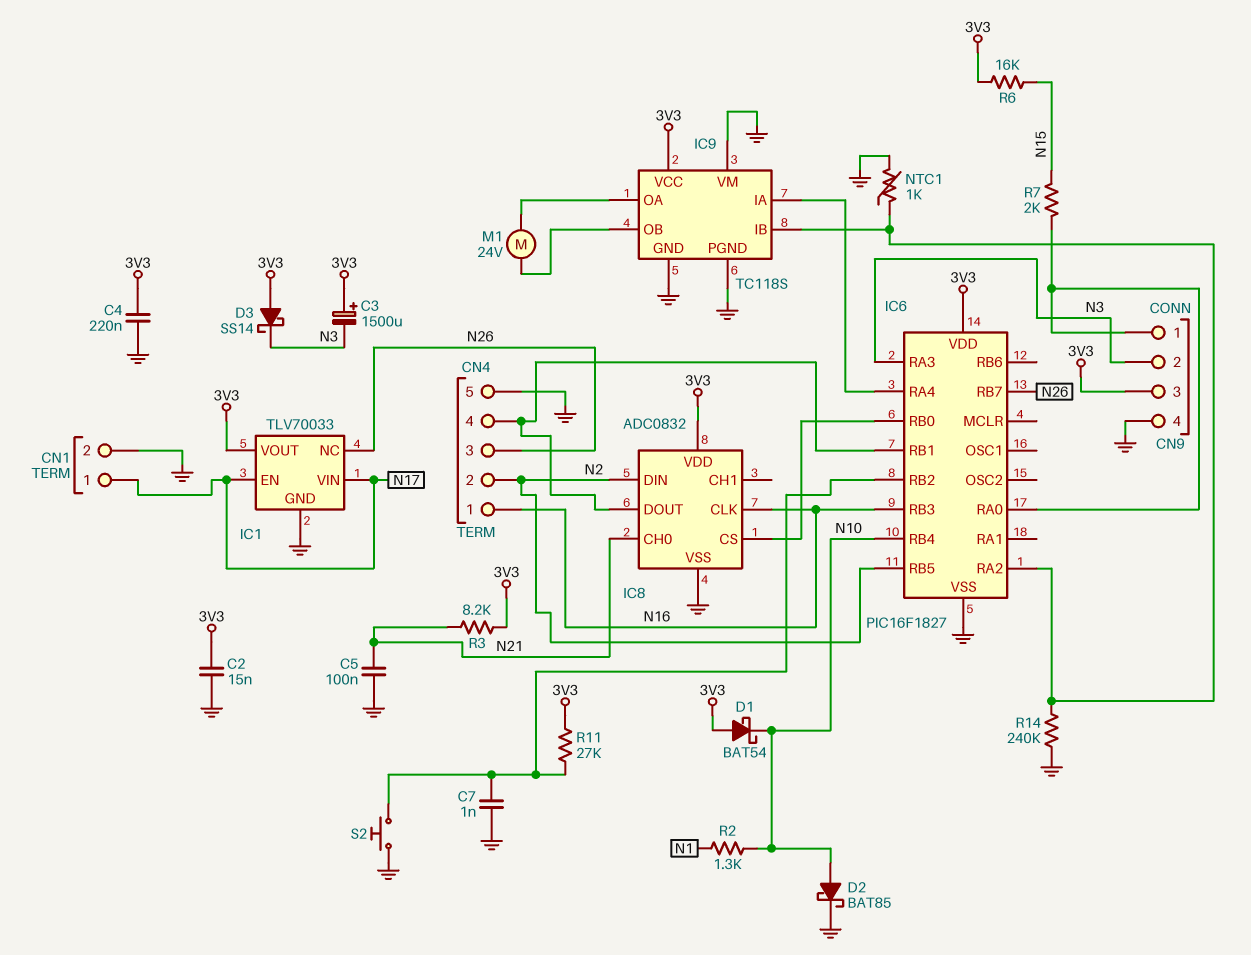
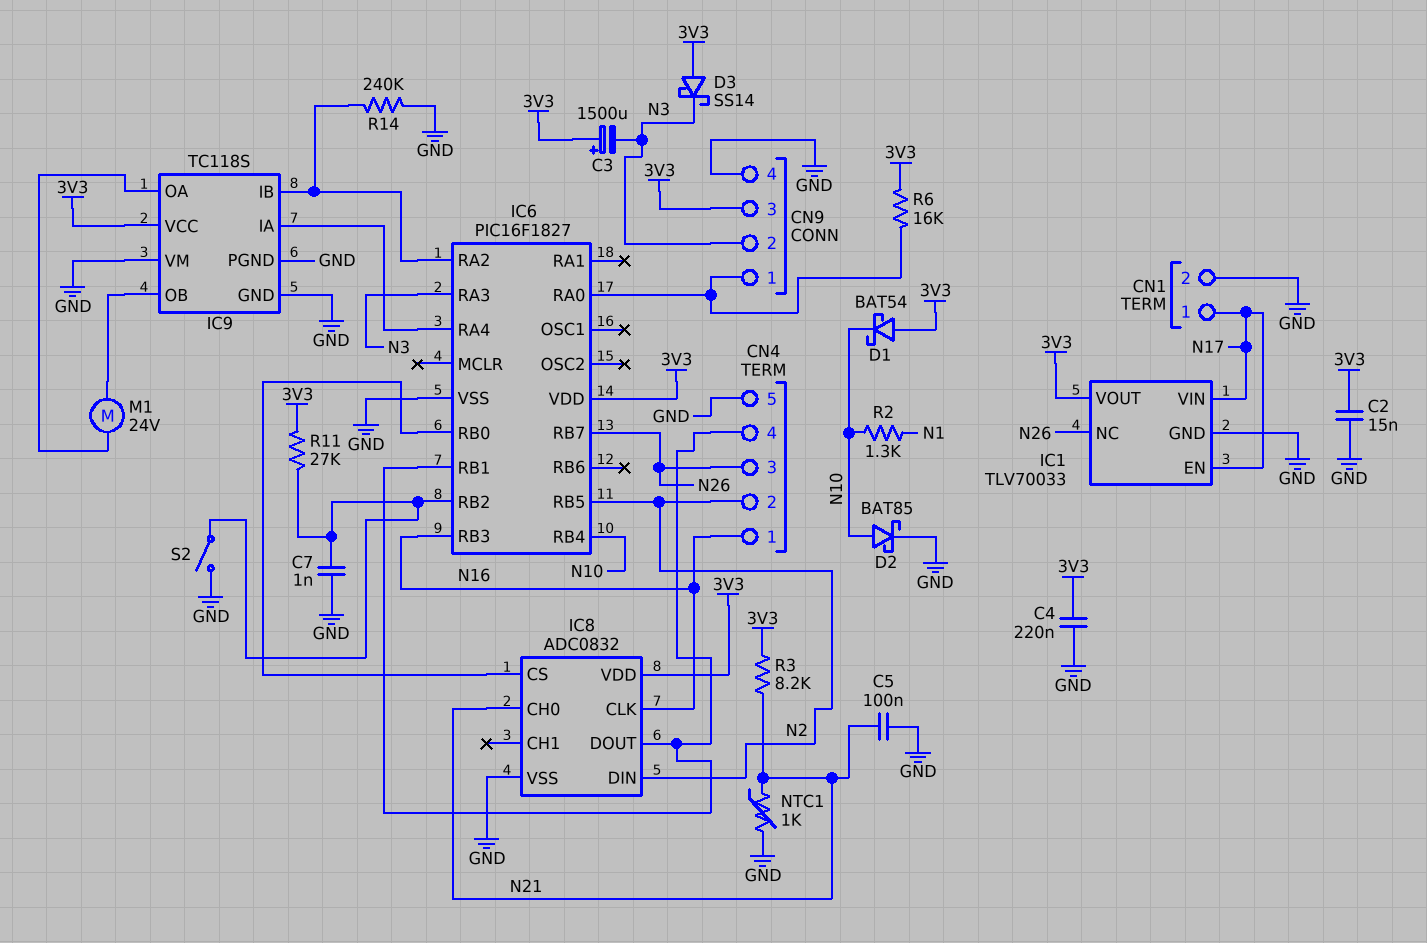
NTC1: 1k (GND, IC6/RA2) -> 1k (GND, N21)
R6: 16k (3V3, N15) -> 16k (3V3, CN9/1)
R7: 2k (CN9/1, N15) -> none
S2: button (GND, IC6/RB2) -> switch (GND, IC6/RB2)

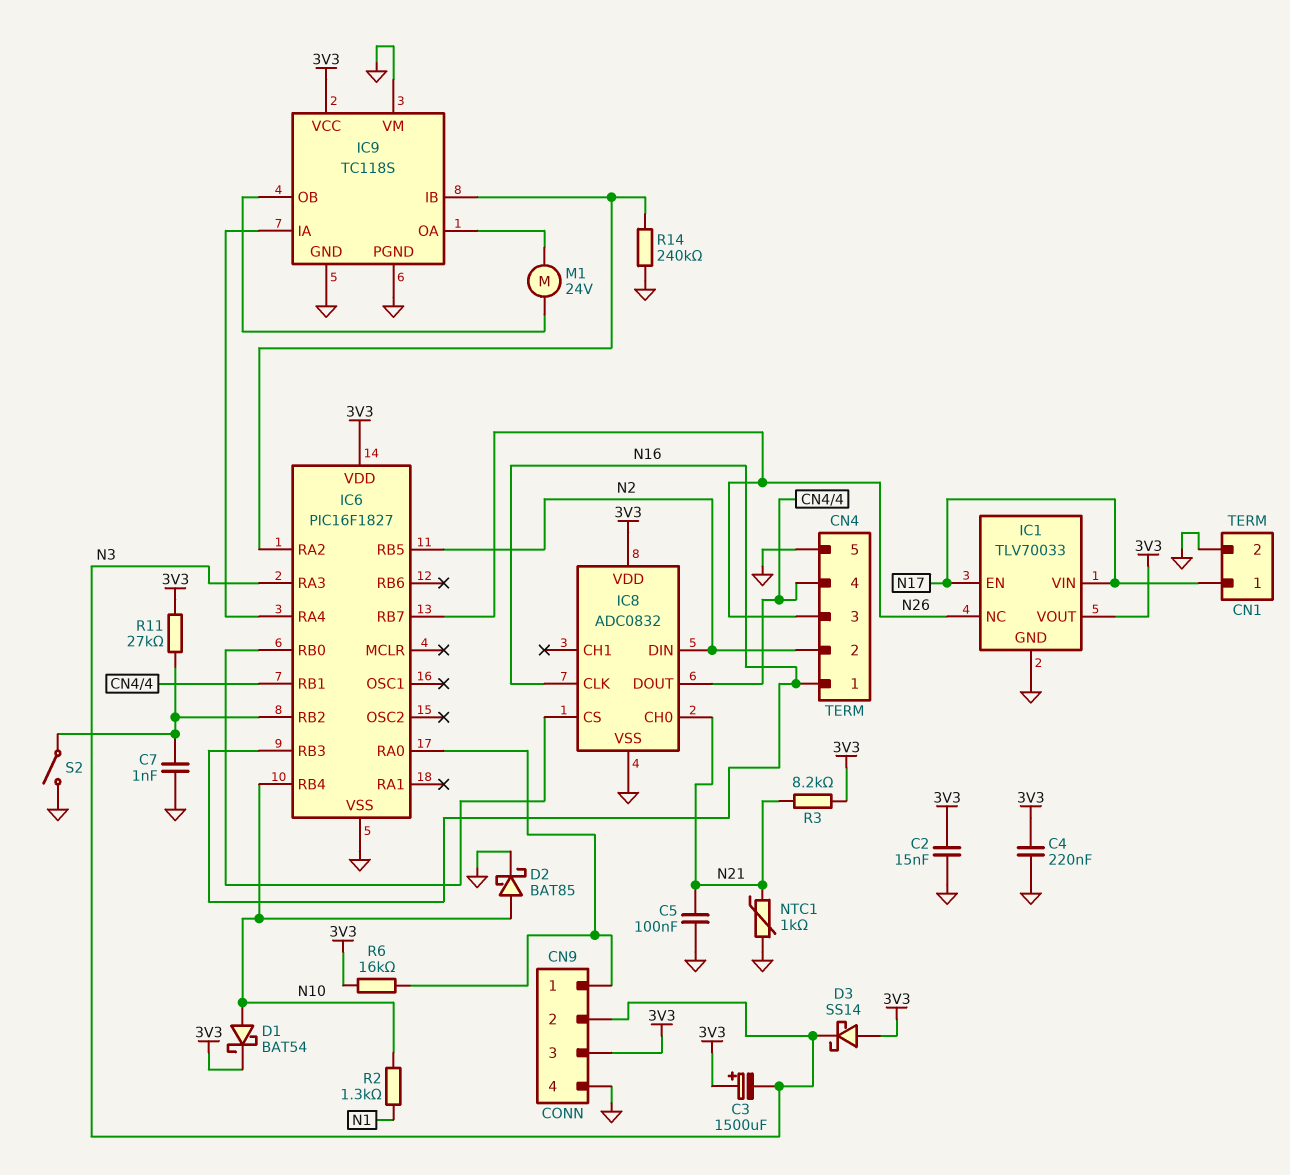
D1: schottky BAT54 (A 3V3, K N10) -> schottky BAT54 (A N10, K 3V3)

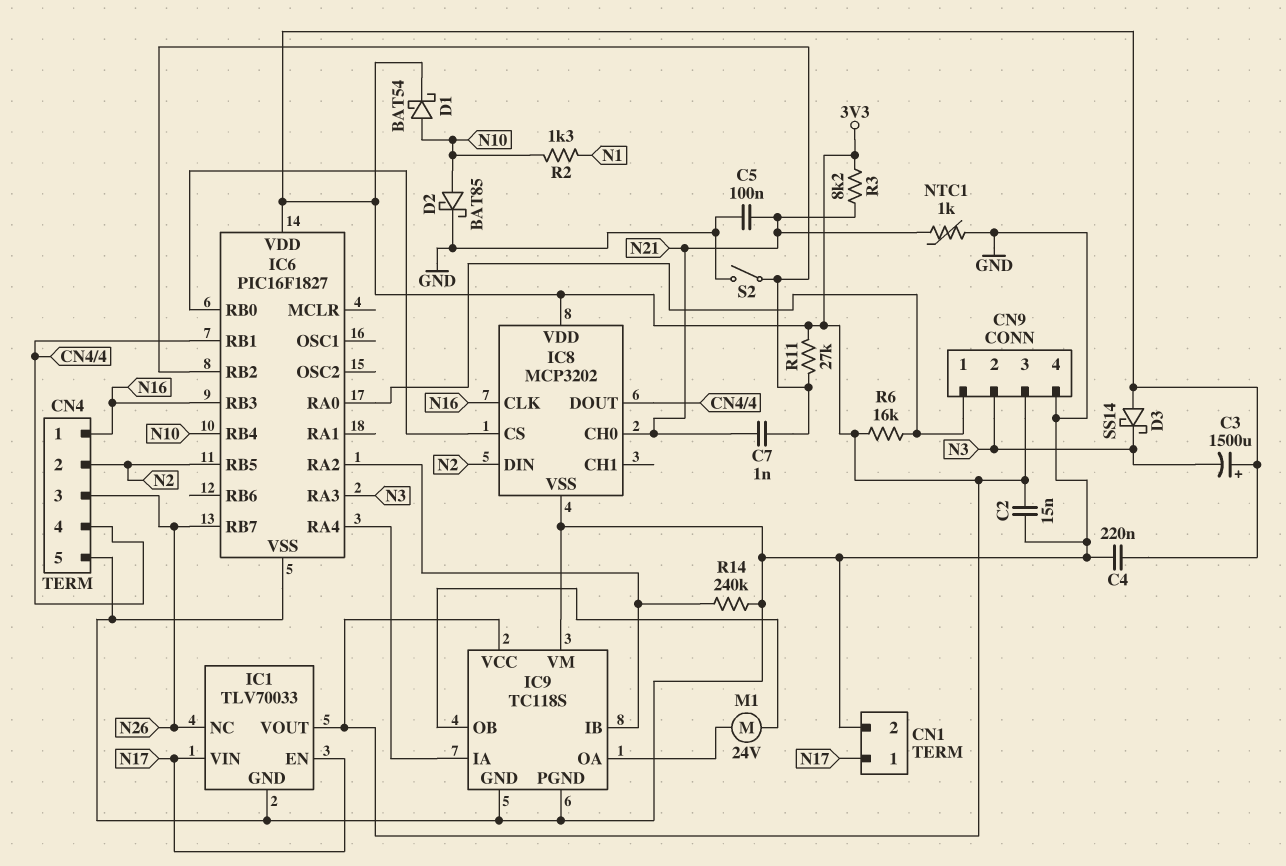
C7: 1nF (GND, IC6/RB2) -> 1nF (IC6/RB2, N21)
IC8: ADC0832 -> MCP3202

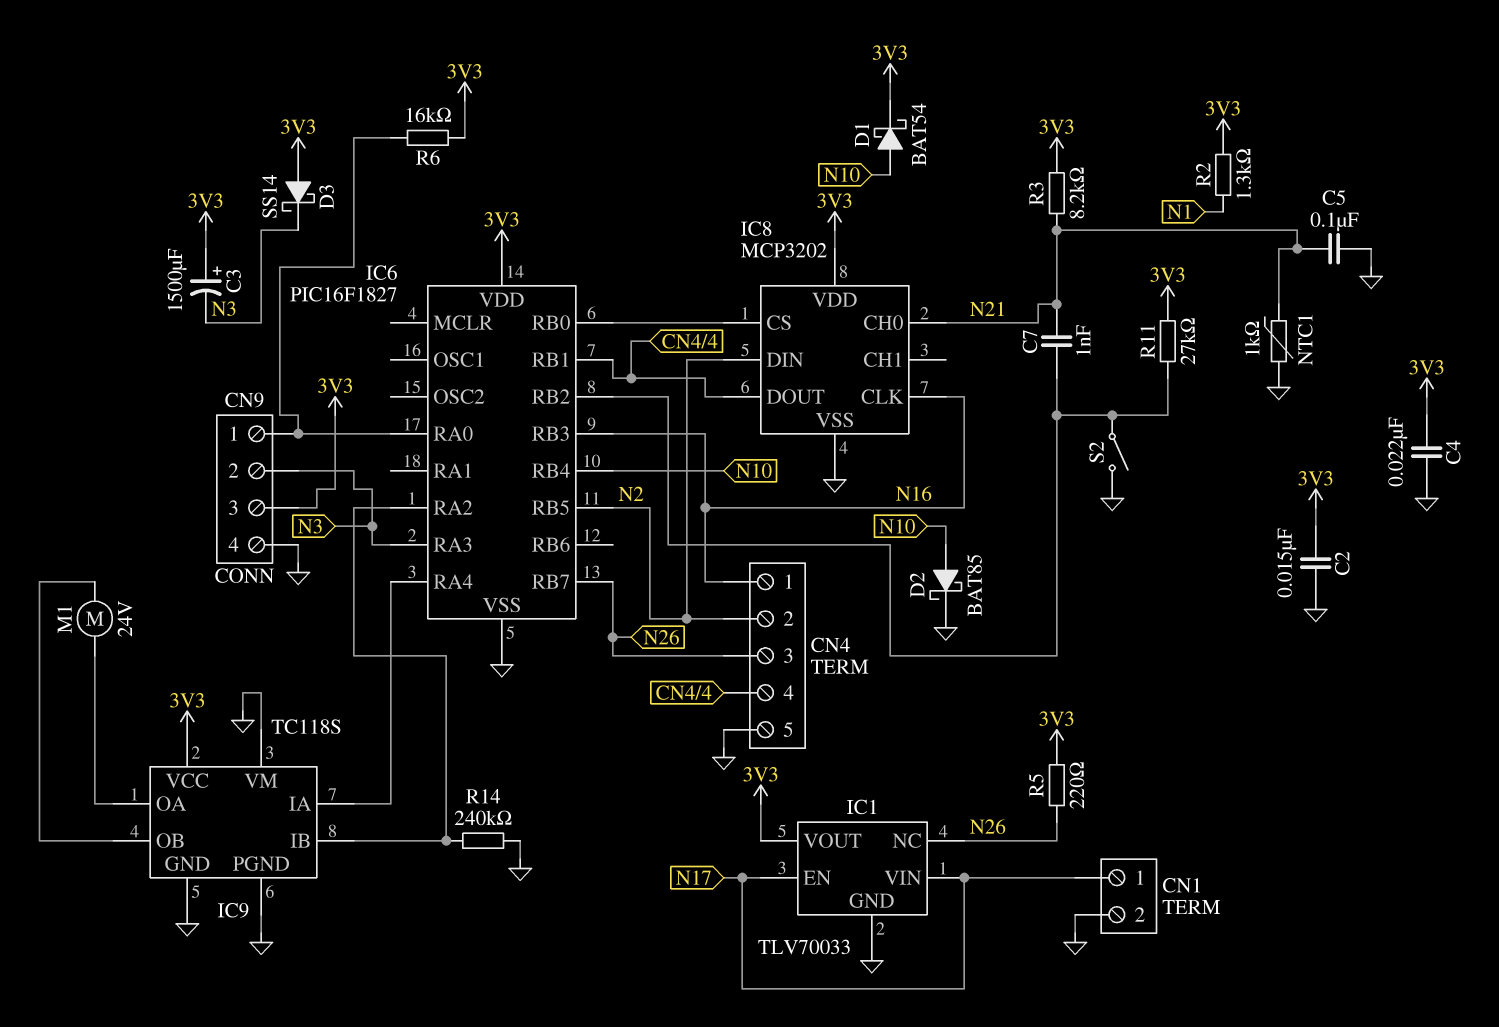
C4: 220nF (3V3, GND) -> 22nF (3V3, GND)
R2: 1.3k (N1, N10) -> 1.3k (3V3, N1)
R5: none -> 220 (3V3, N26)

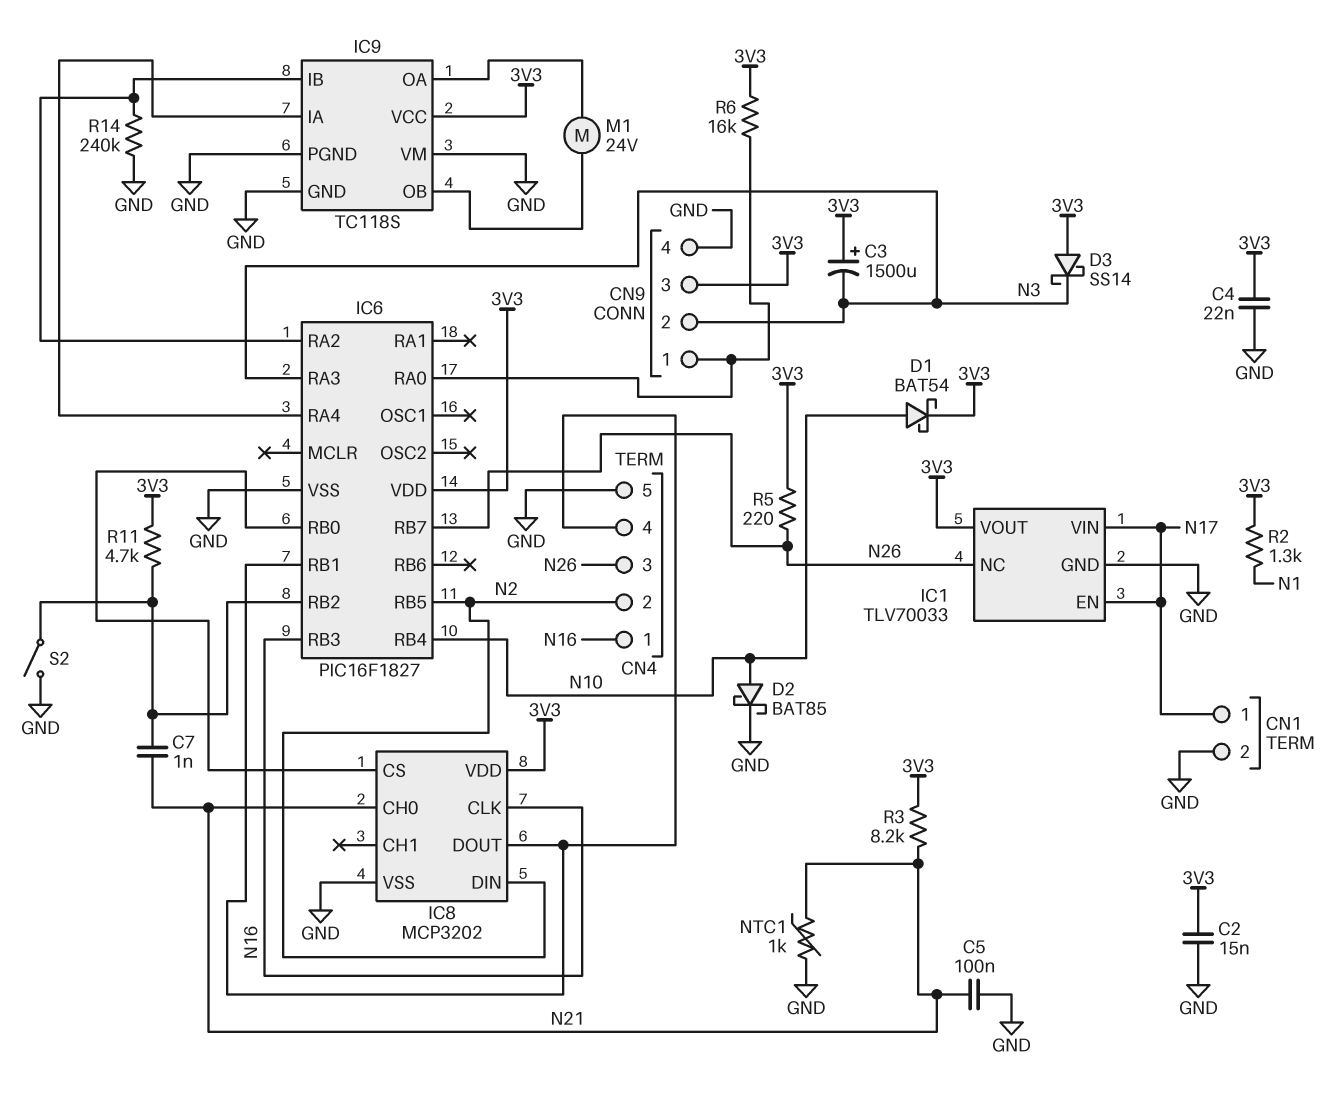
R11: 27k (3V3, IC6/RB2) -> 4.7k (3V3, IC6/RB2)

